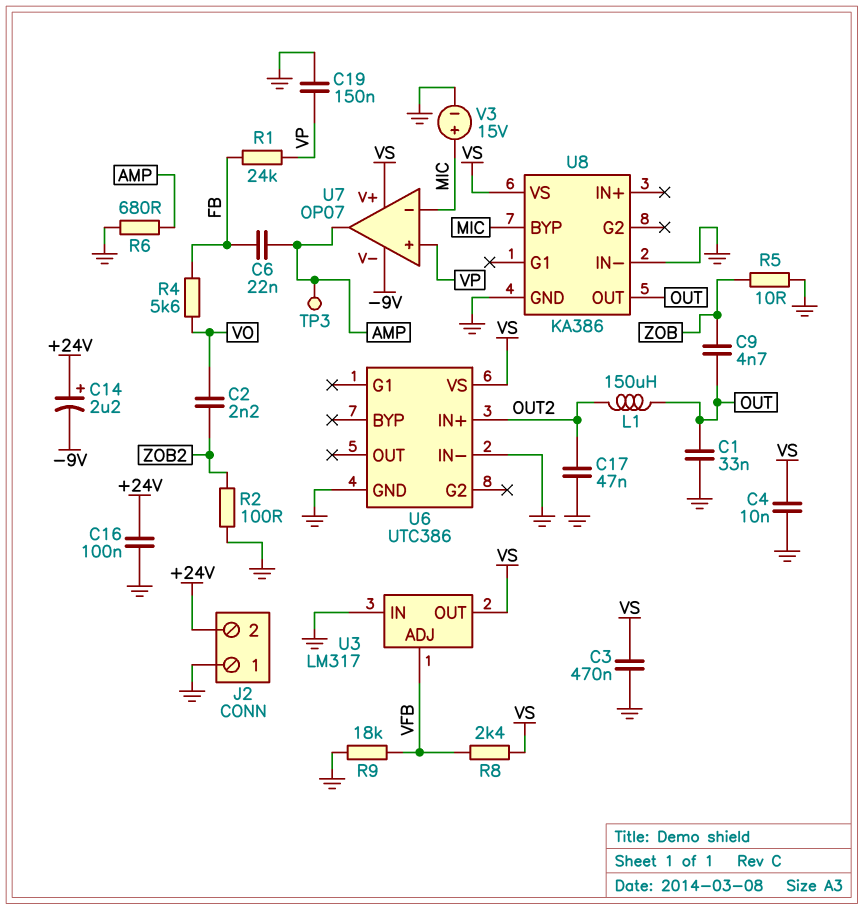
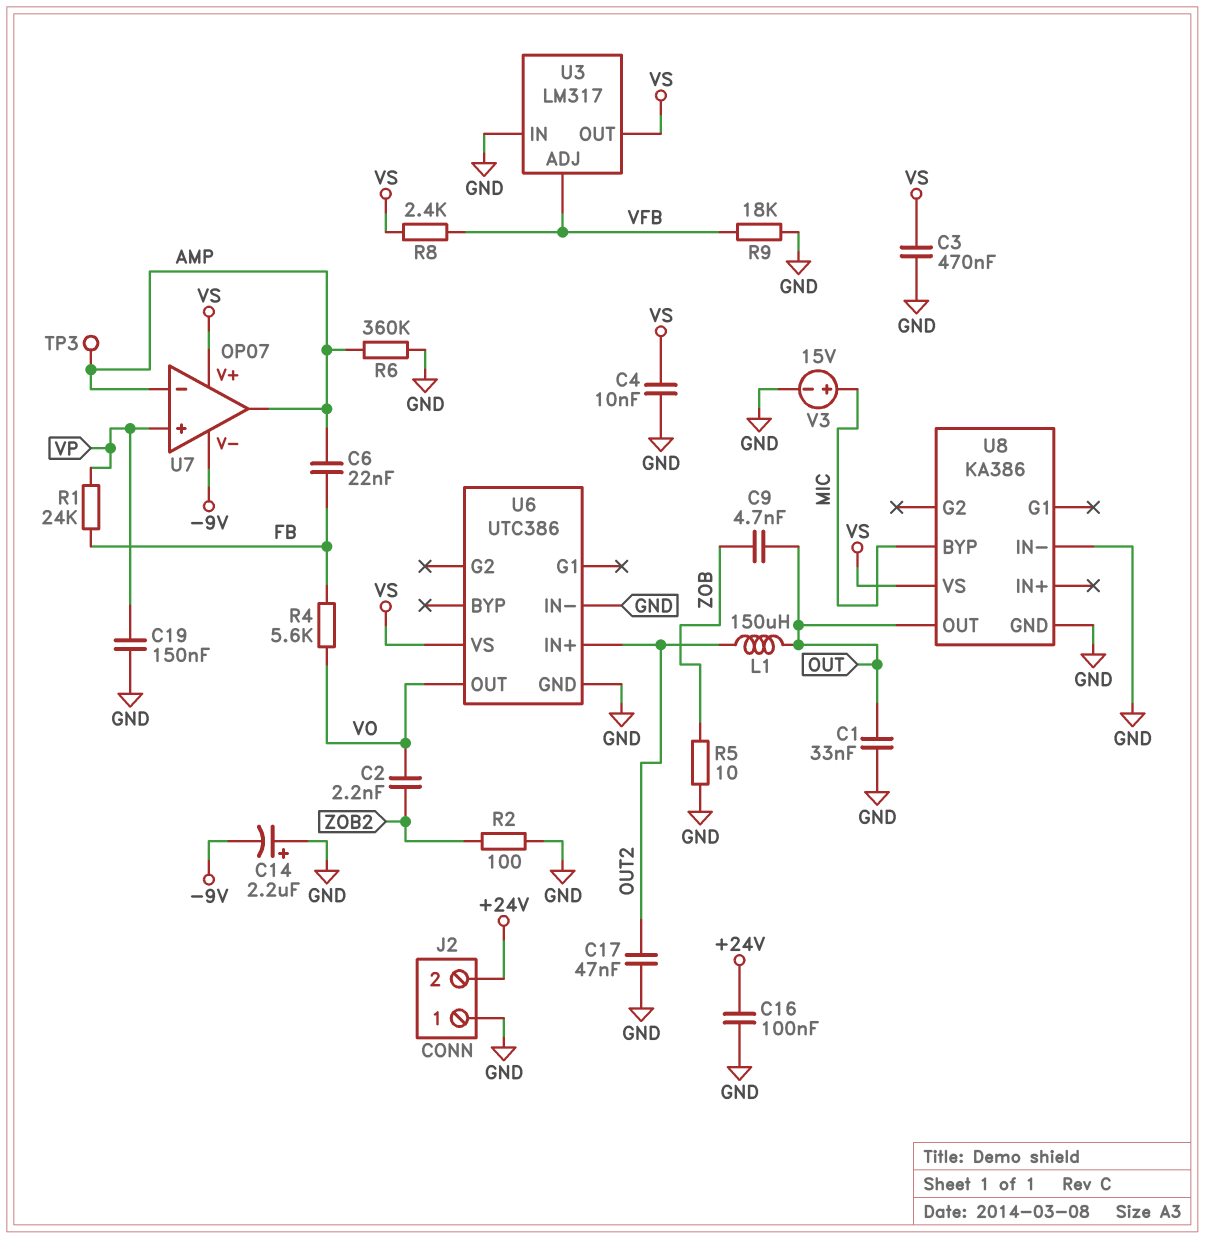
C14: 2.2uF (plus +24V, minus -9V) -> 2.2uF (plus GND, minus -9V)
R6: 680 (AMP, GND) -> 360k (AMP, GND)
U6 pin OUT: none -> VO
U7 pin in-: MIC -> AMP

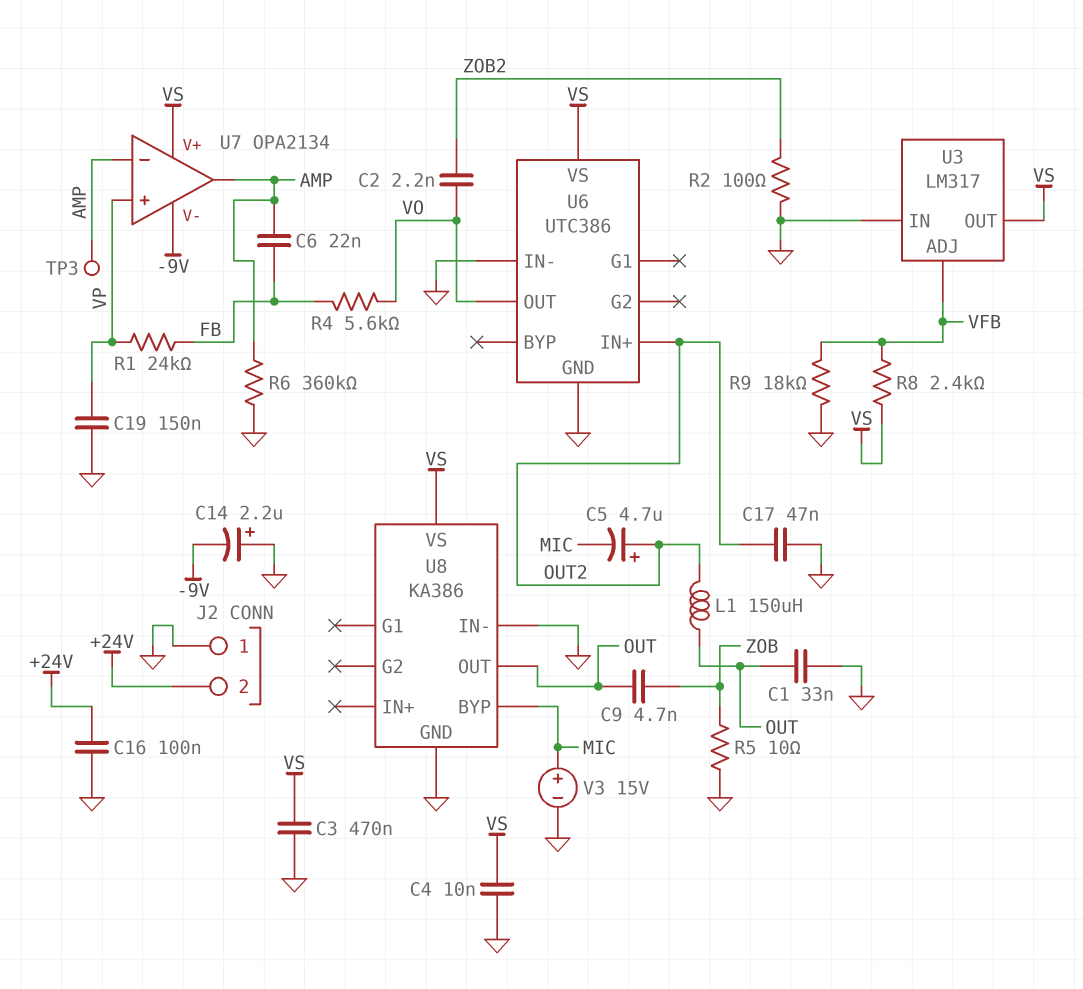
C5: none -> 4.7uF (plus OUT2, minus MIC)
U7: OP07 -> OPA2134

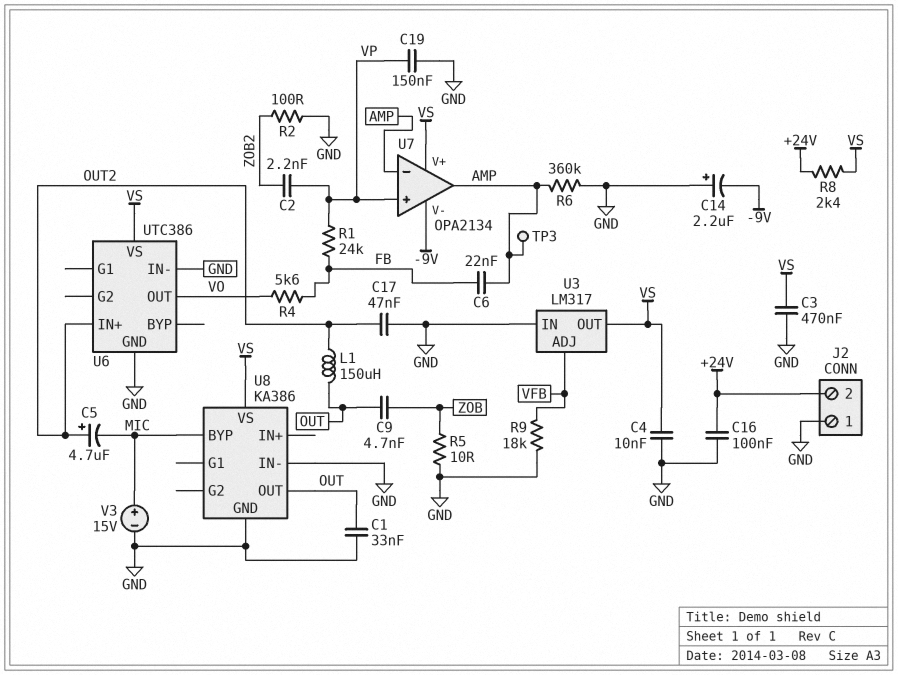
C2: 2.2nF (VO, ZOB2) -> 2.2nF (VP, ZOB2)
R8: 2.4k (VFB, VS) -> 2.4k (+24V, VS)

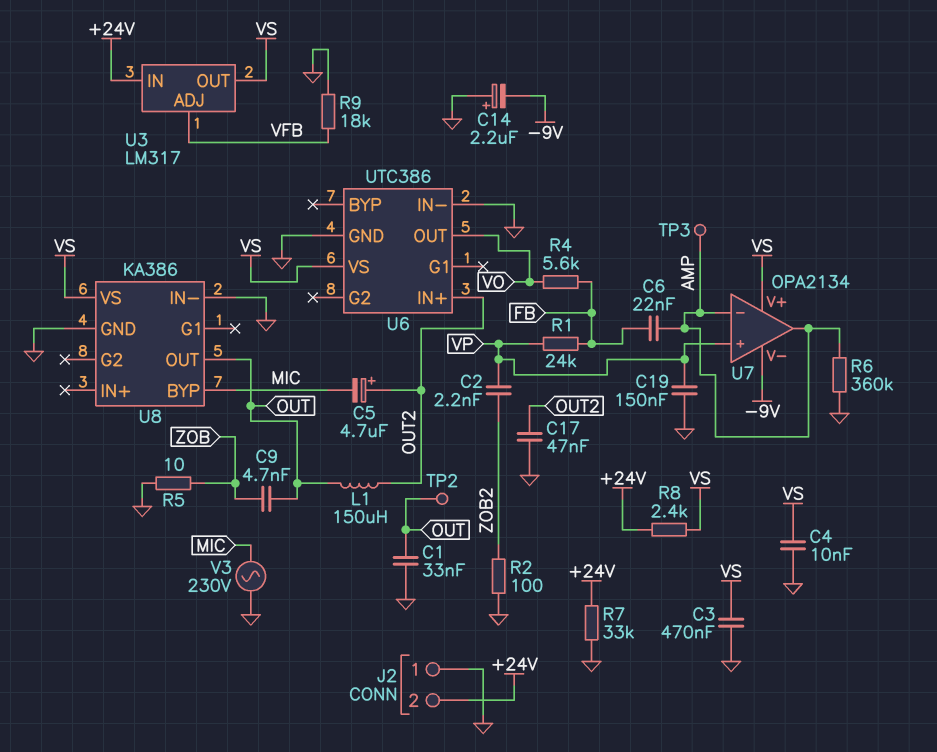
C16: 100nF (+24V, GND) -> none
R7: none -> 33k (+24V, GND)
TP2: none -> test point (OUT)
U3 pin IN: GND -> +24V
V3: 15V (plus MIC, minus GND) -> AC 230V (GND, MIC)

